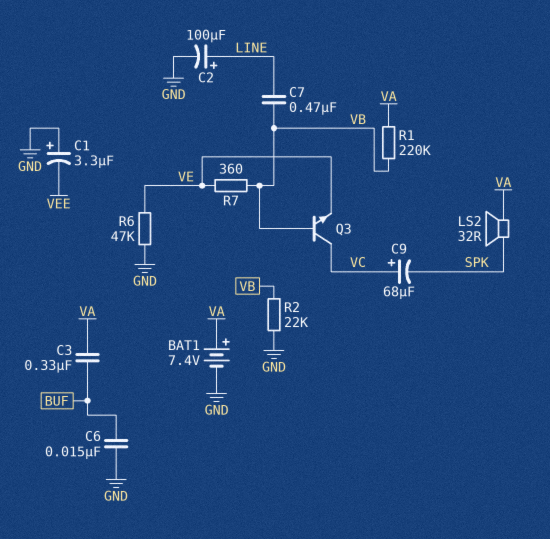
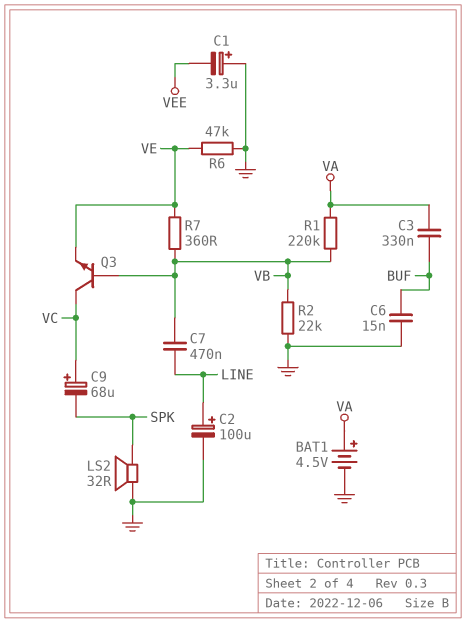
BAT1: 7.4V (plus VA, minus GND) -> 4.5V (plus VA, minus GND)
LS2: speaker 32R (SPK, VA) -> speaker 32R (GND, SPK)

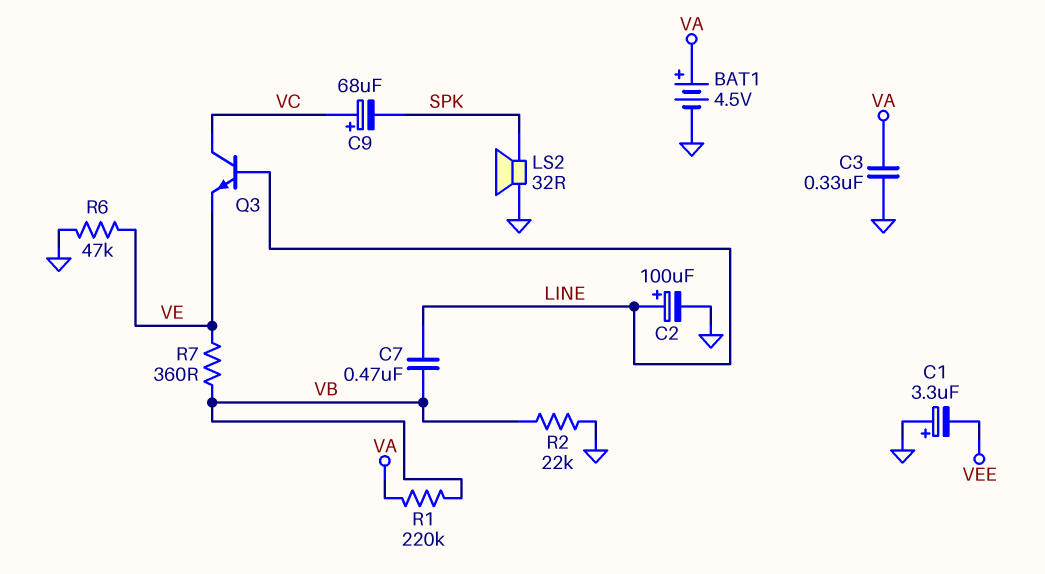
C3: 330nF (BUF, VA) -> 330nF (GND, VA)
C6: 15nF (BUF, GND) -> none
Q3: NPN (B VB, C VC, E VE) -> NPN (B LINE, C VC, E VE)

